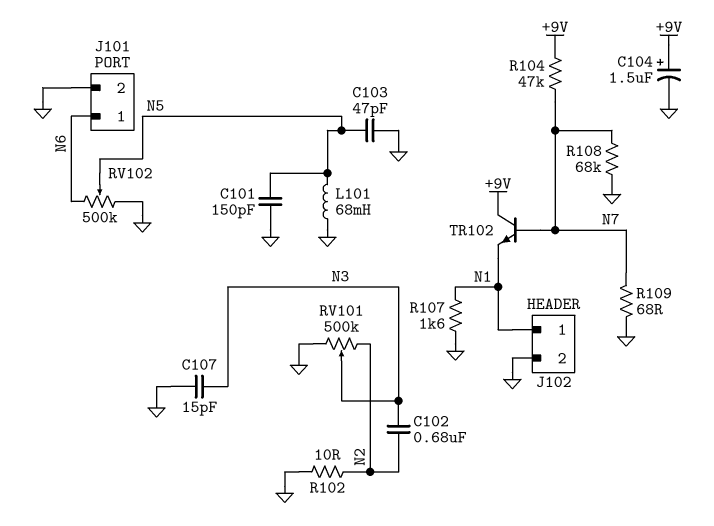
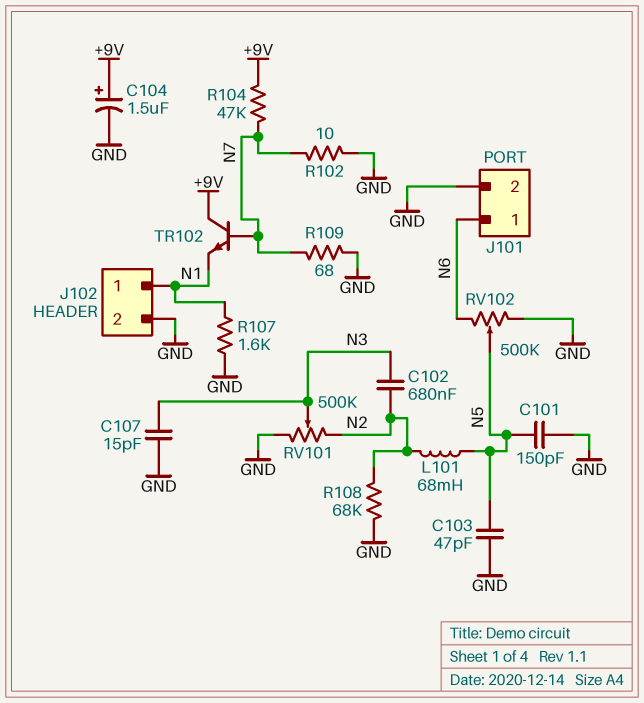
L101: 68mH (GND, N5) -> 68mH (N2, N5)
R102: 10 (GND, N2) -> 10 (GND, N7)
R108: 68k (GND, N7) -> 68k (GND, N2)

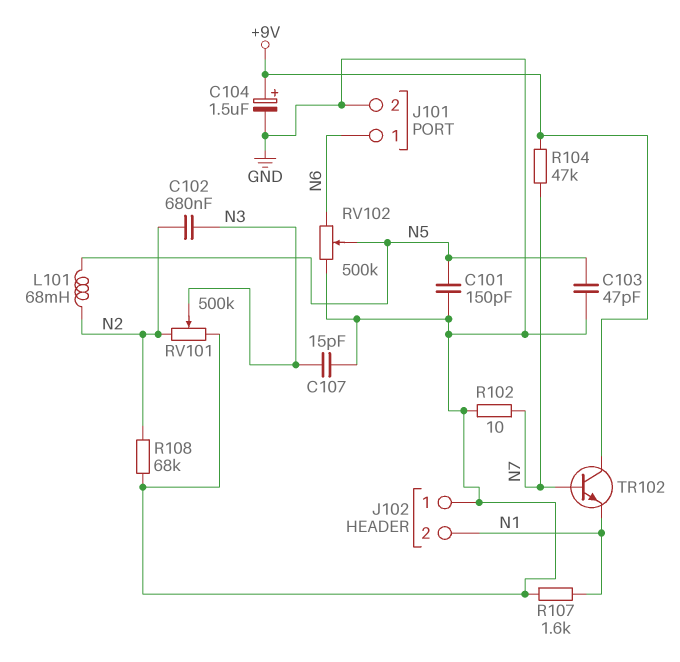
J102 pin 1: N1 -> GND
J102 pin 2: GND -> N1
R109: 68 (GND, N7) -> none

